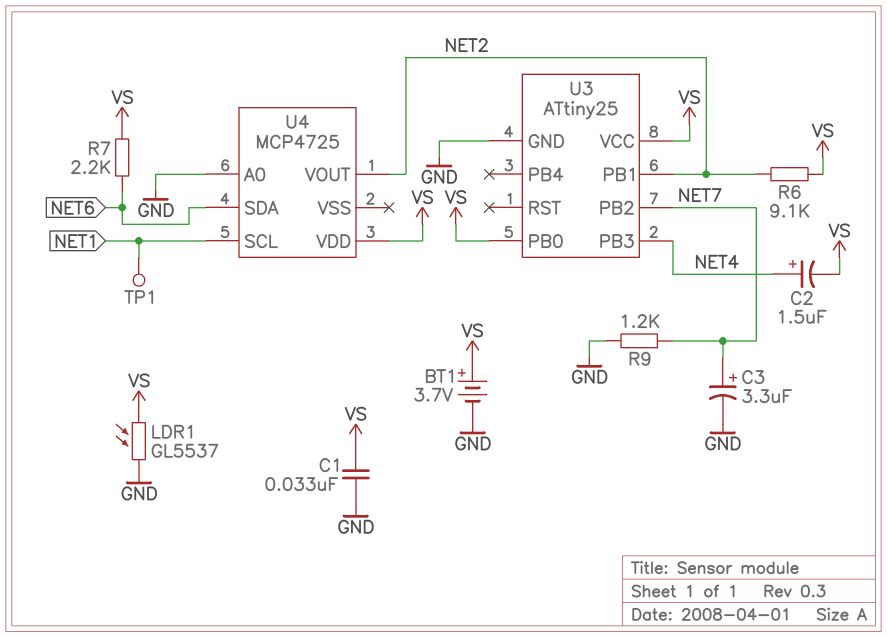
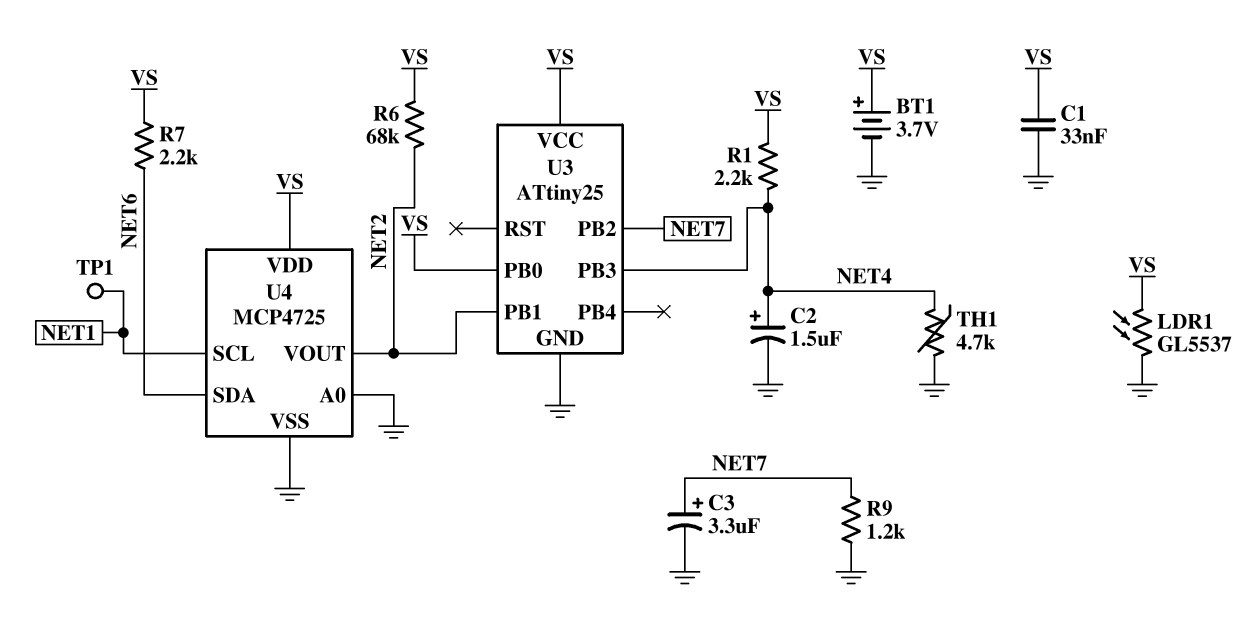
C2: 1.5uF (plus NET4, minus VS) -> 1.5uF (plus NET4, minus GND)
R1: none -> 2.2k (NET4, VS)
R6: 9.1k (NET2, VS) -> 68k (NET2, VS)
TH1: none -> 4.7k (GND, NET4)
U4 pin VSS: none -> GND

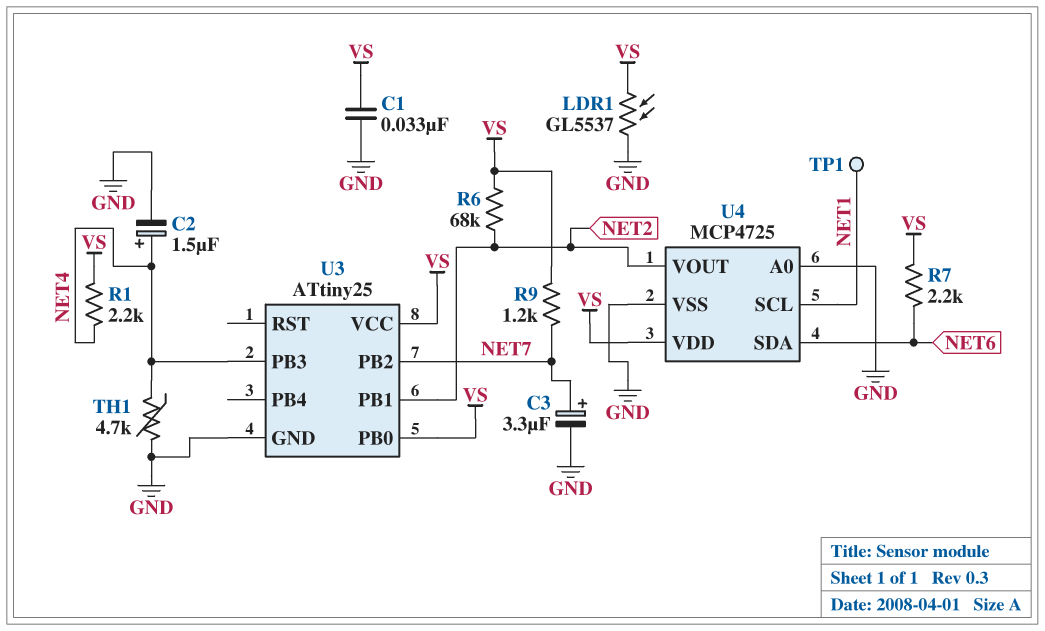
BT1: 3.7V (plus VS, minus GND) -> none
R9: 1.2k (GND, NET7) -> 1.2k (NET7, VS)

